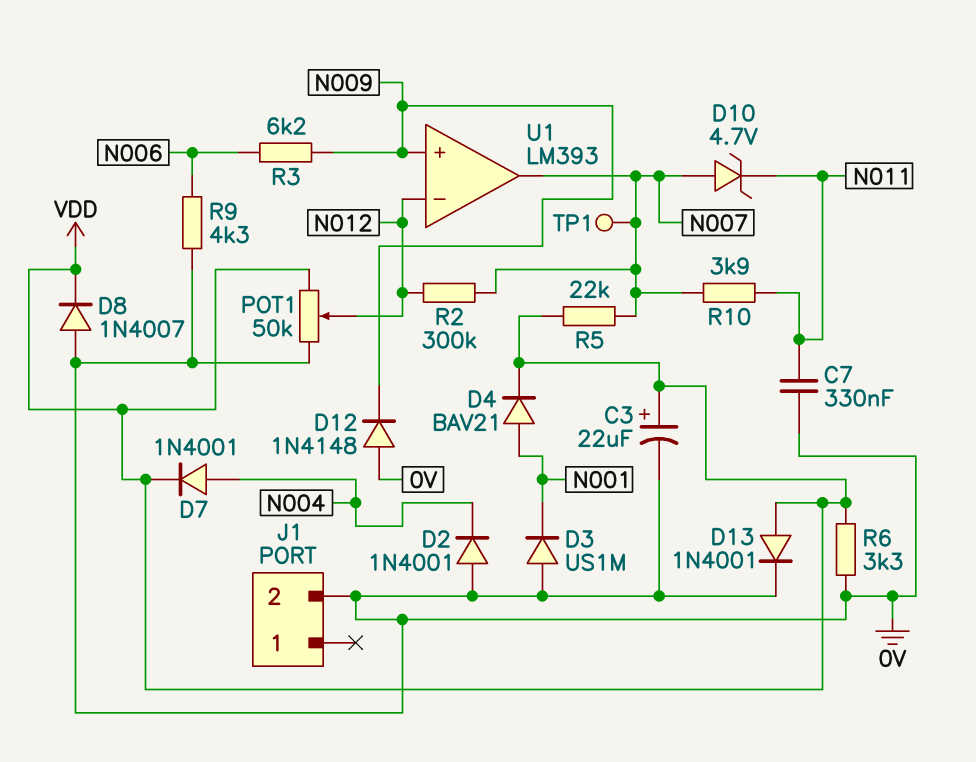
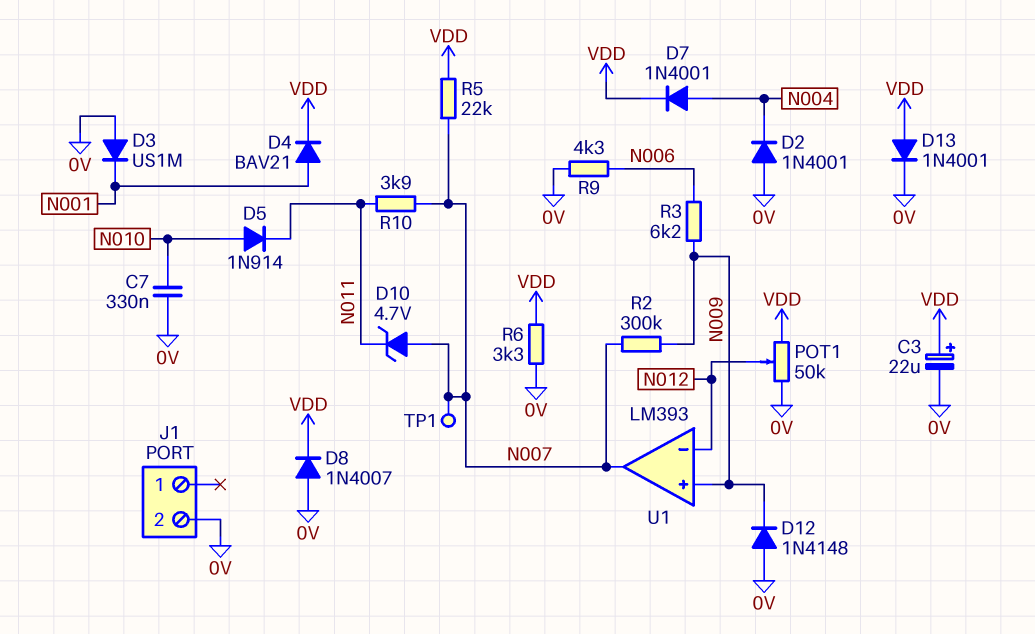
C7: 330nF (0V, N011) -> 330nF (0V, N010)
D5: none -> diode 1N914 (A N010, K N011)
R2: 300k (N007, N012) -> 300k (N007, N009)

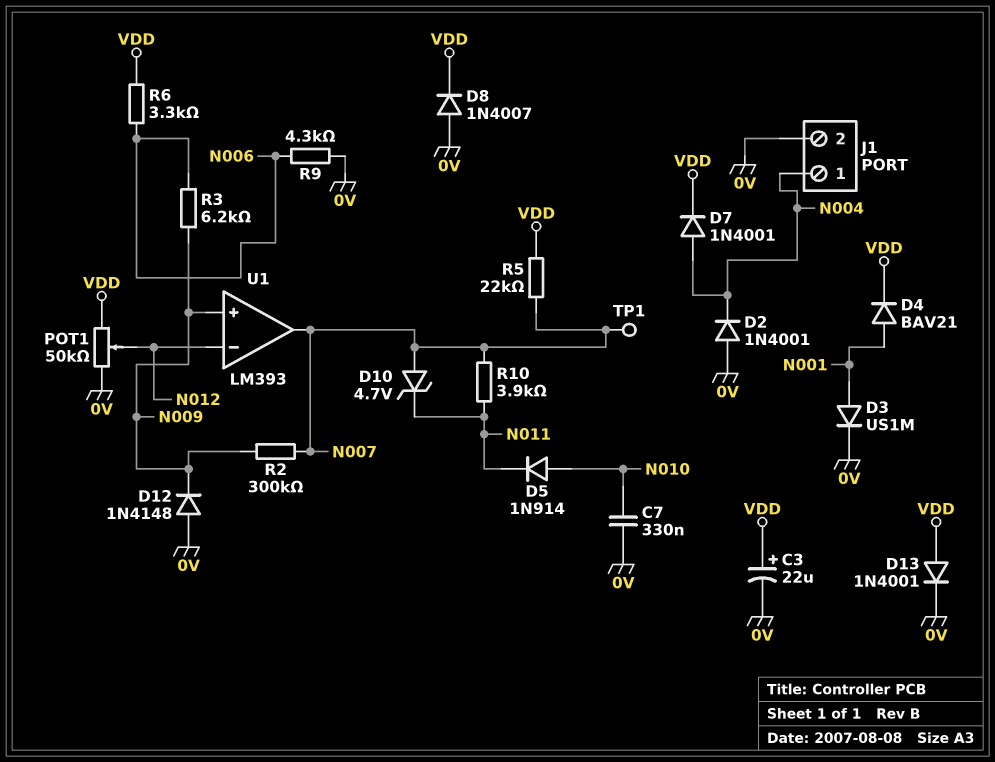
D3: diode US1M (A 0V, K N001) -> diode US1M (A N001, K 0V)
J1 pin 1: none -> N004
R6: 3.3k (0V, VDD) -> 3.3k (N006, VDD)

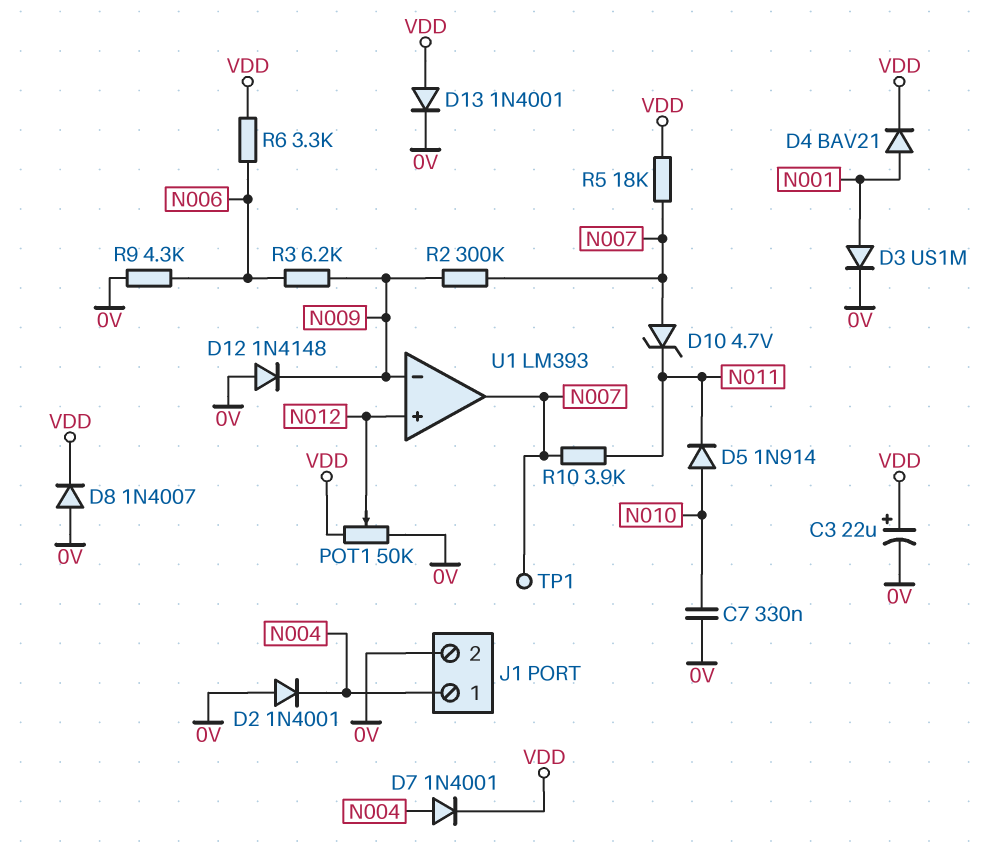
R5: 22k (N007, VDD) -> 18k (N007, VDD)
U1 pin in+: N009 -> N012
U1 pin in-: N012 -> N009

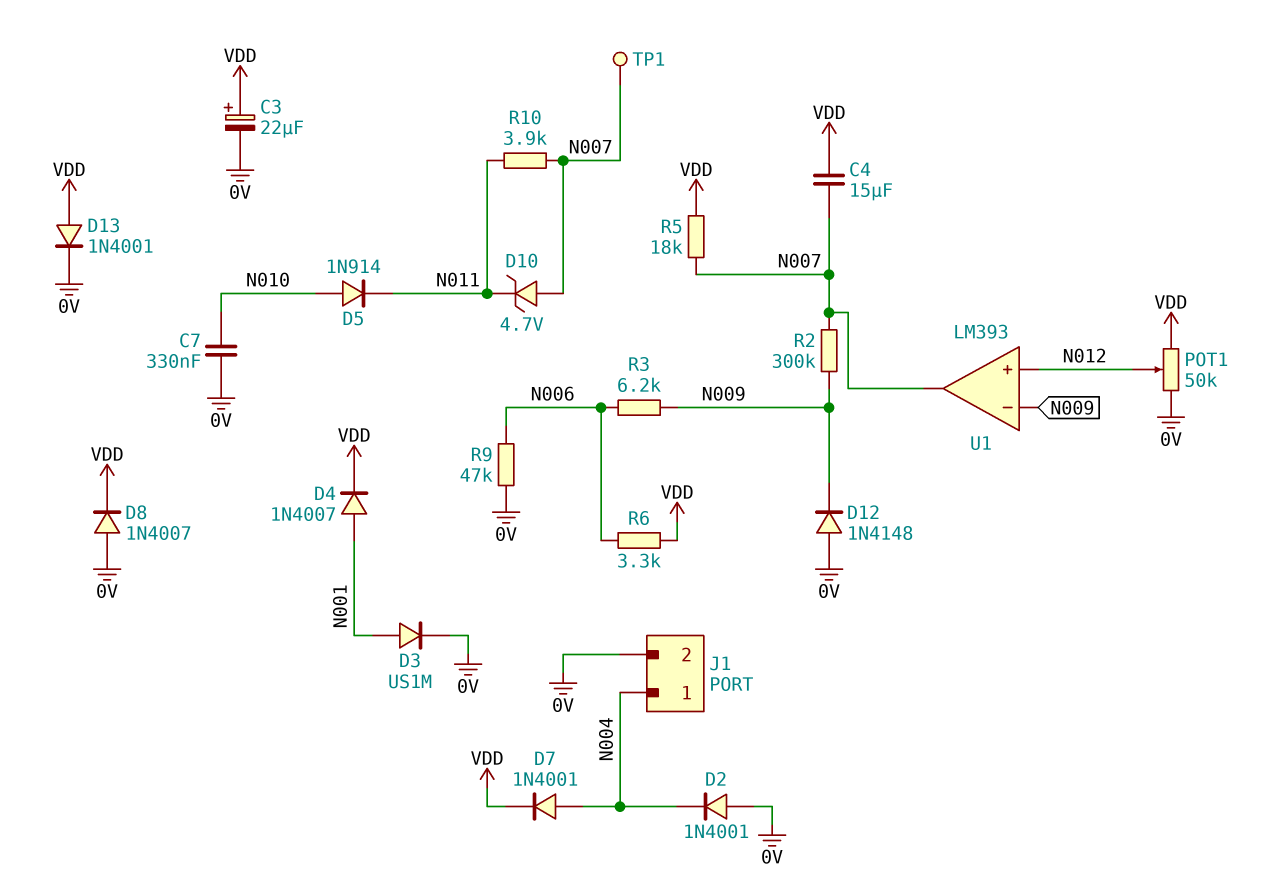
C4: none -> 15uF (N007, VDD)
D4: diode BAV21 (A N001, K VDD) -> diode 1N4007 (A N001, K VDD)
R9: 4.3k (0V, N006) -> 47k (0V, N006)

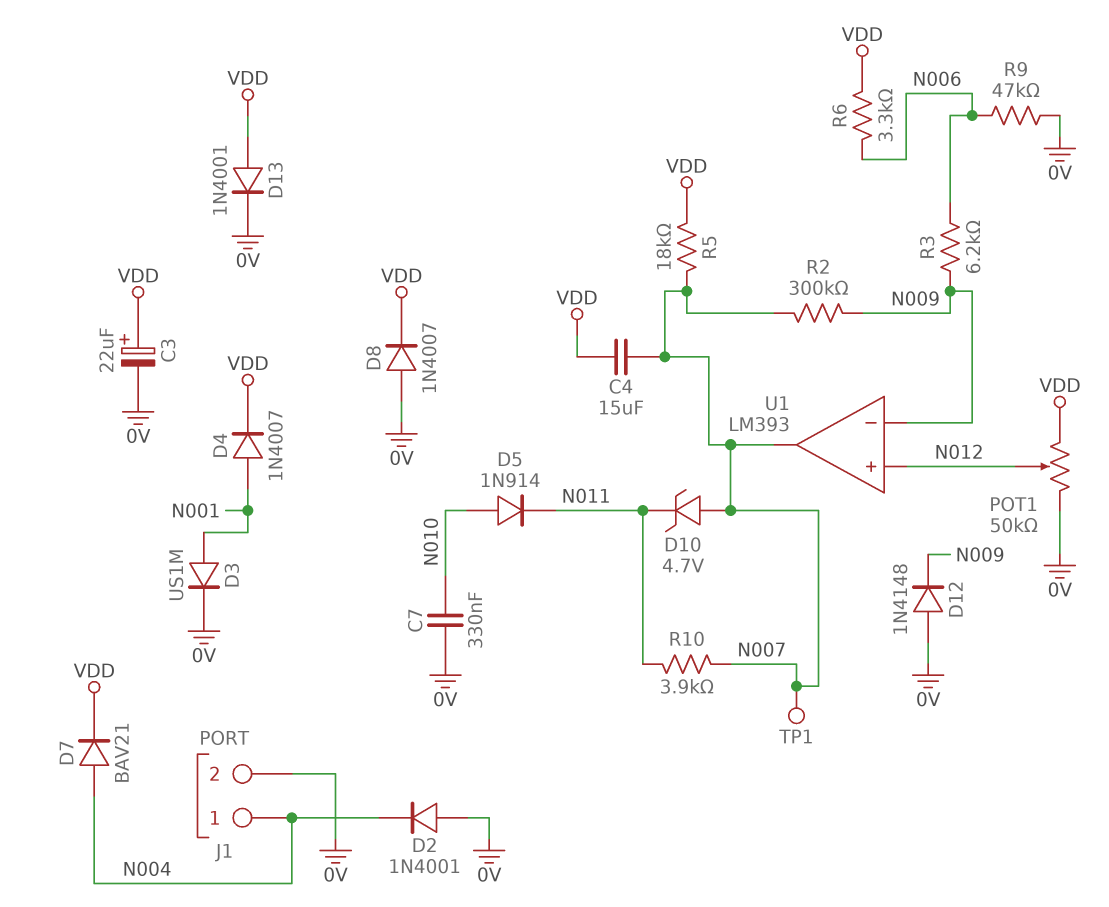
D7: diode 1N4001 (A N004, K VDD) -> diode BAV21 (A N004, K VDD)

